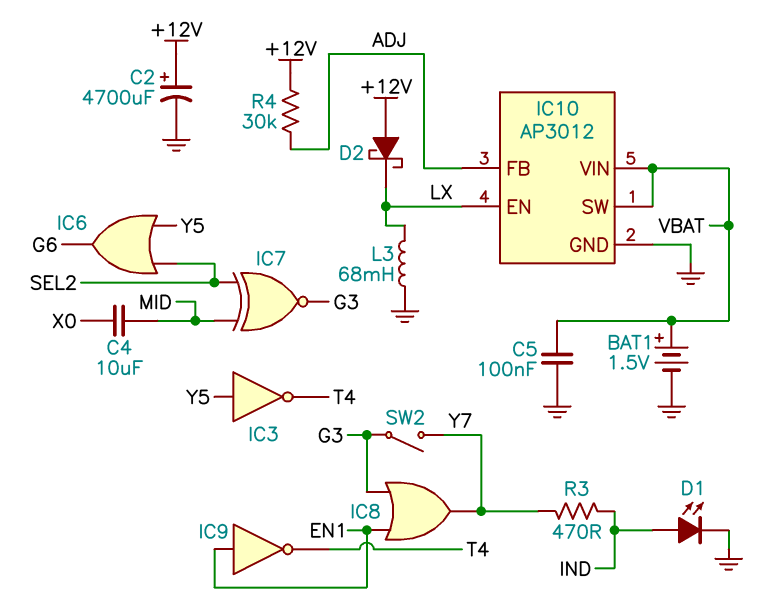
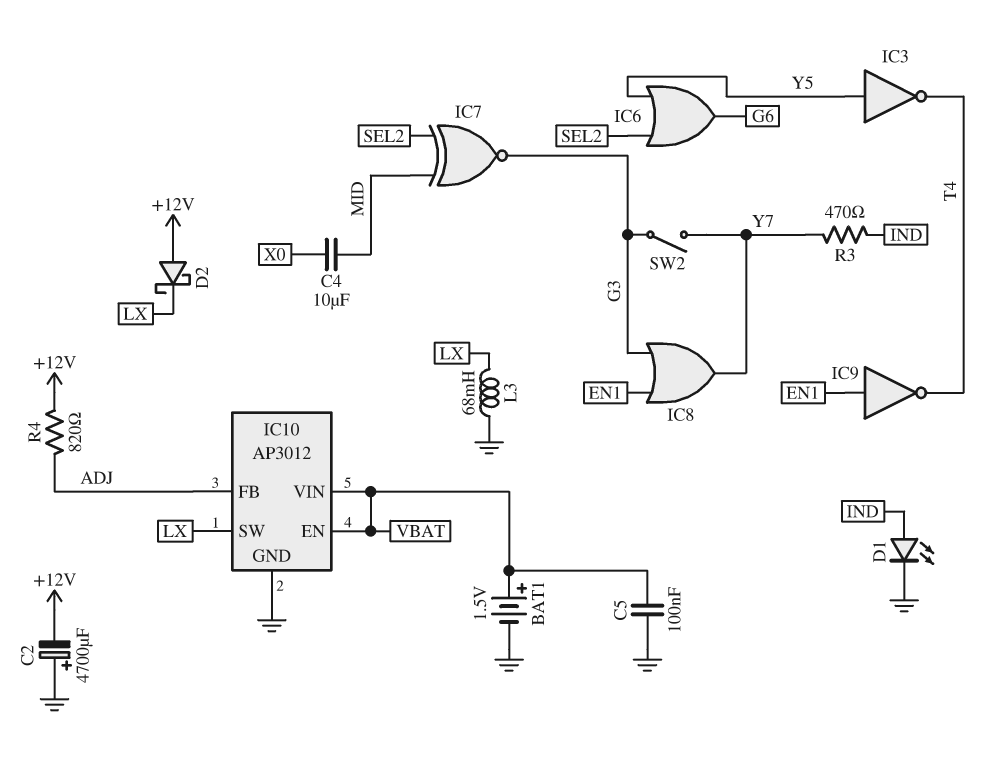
C2: 4700uF (plus +12V, minus GND) -> 4700uF (plus GND, minus +12V)
IC10 pin EN: LX -> VBAT
IC10 pin SW: VBAT -> LX
R4: 30k (+12V, ADJ) -> 820 (+12V, ADJ)

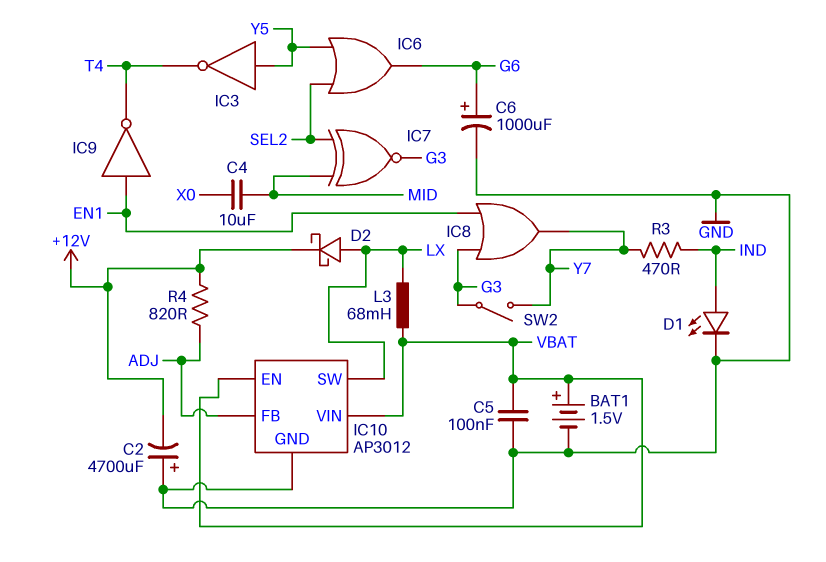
C6: none -> 1000uF (plus G6, minus GND)
D2: schottky (A +12V, K LX) -> schottky (A LX, K +12V)
L3: 68mH (GND, LX) -> 68mH (LX, VBAT)

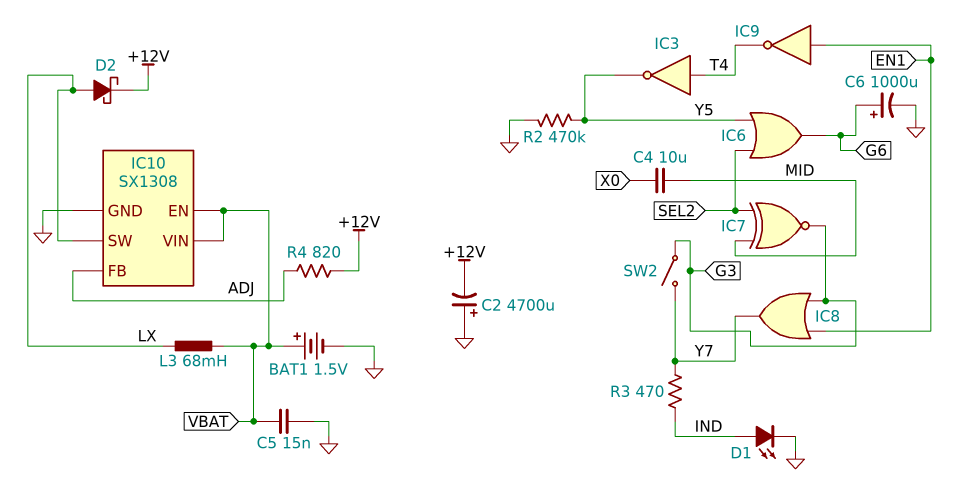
C5: 100nF (GND, VBAT) -> 15nF (GND, VBAT)
IC3: NOT (in Y5, out T4) -> NOT (in T4, out Y5)
IC10: AP3012 -> SX1308
R2: none -> 470k (GND, Y5)

